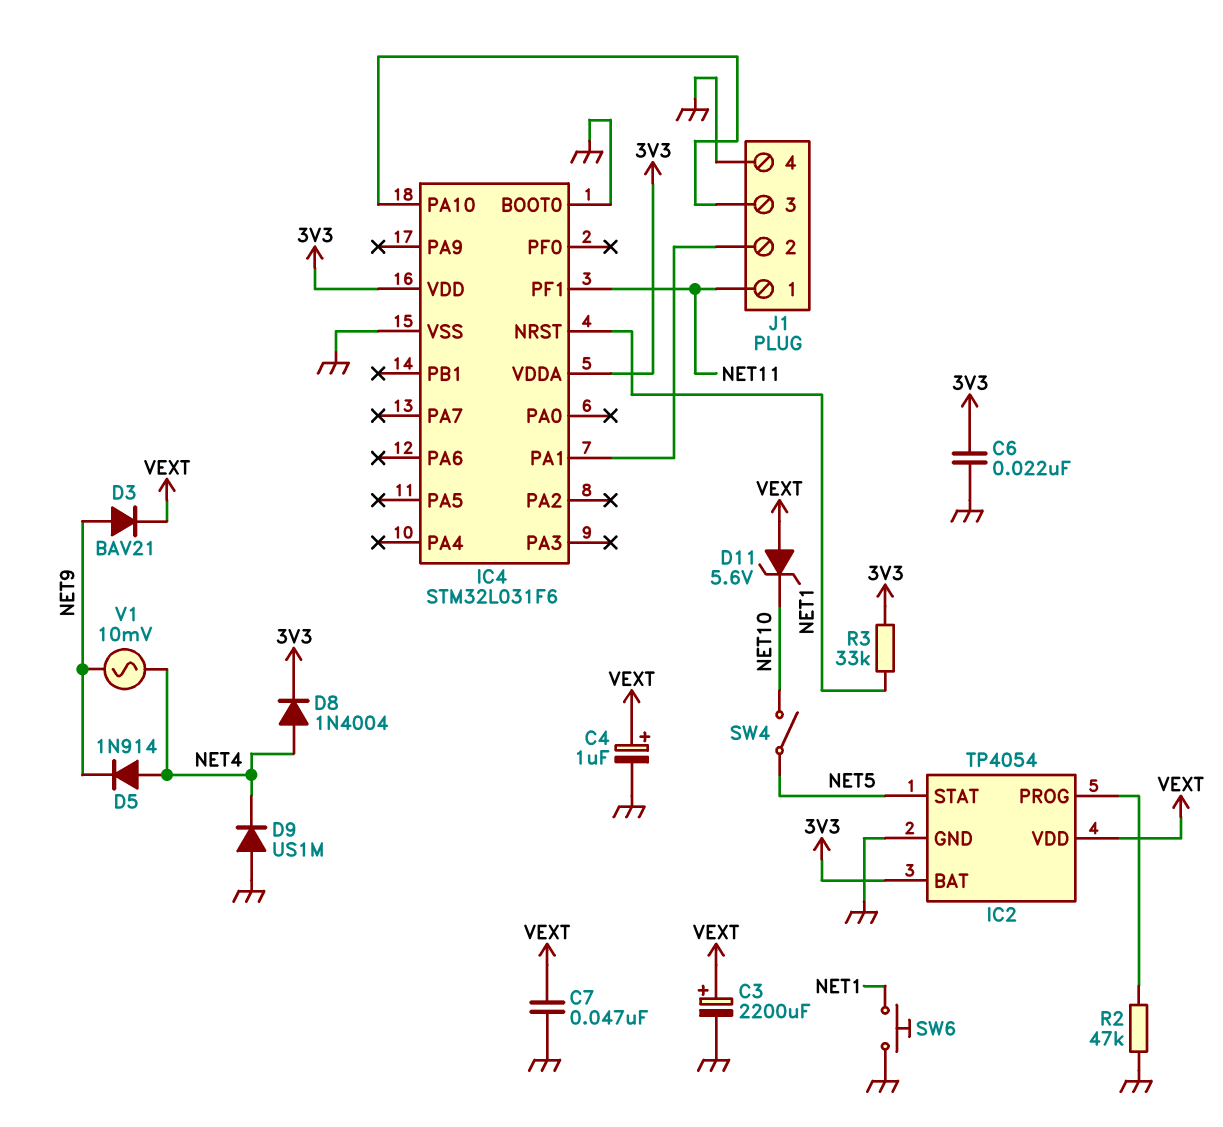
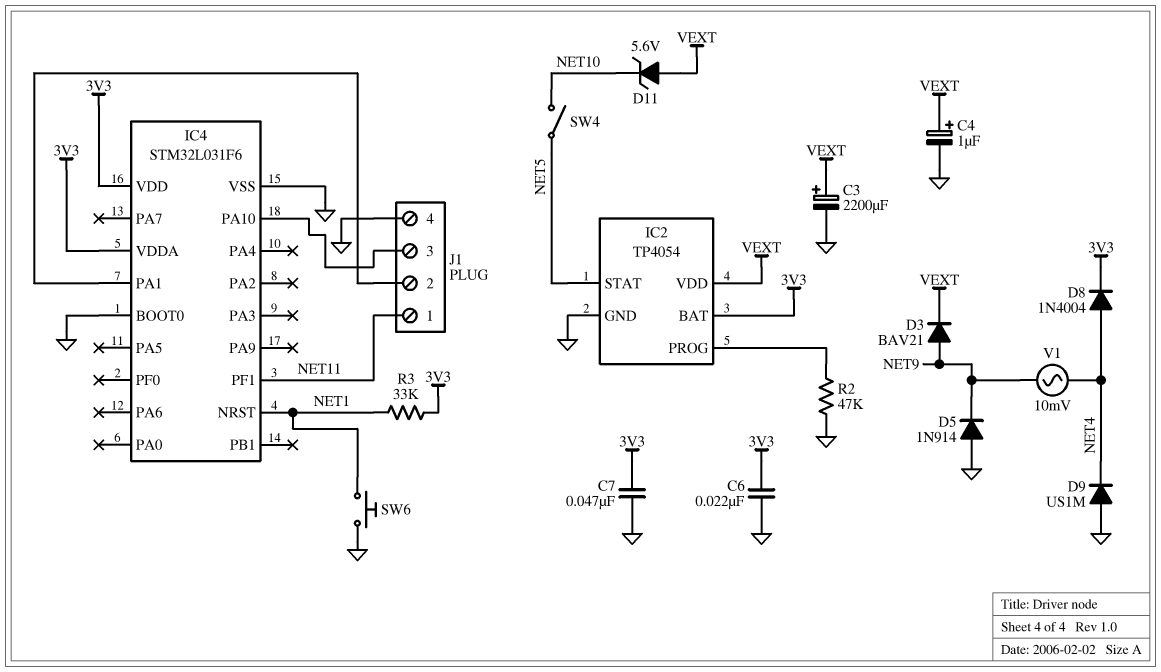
C7: 47nF (GND, VEXT) -> 47nF (3V3, GND)
D5: diode 1N914 (A NET4, K NET9) -> diode 1N914 (A GND, K NET9)

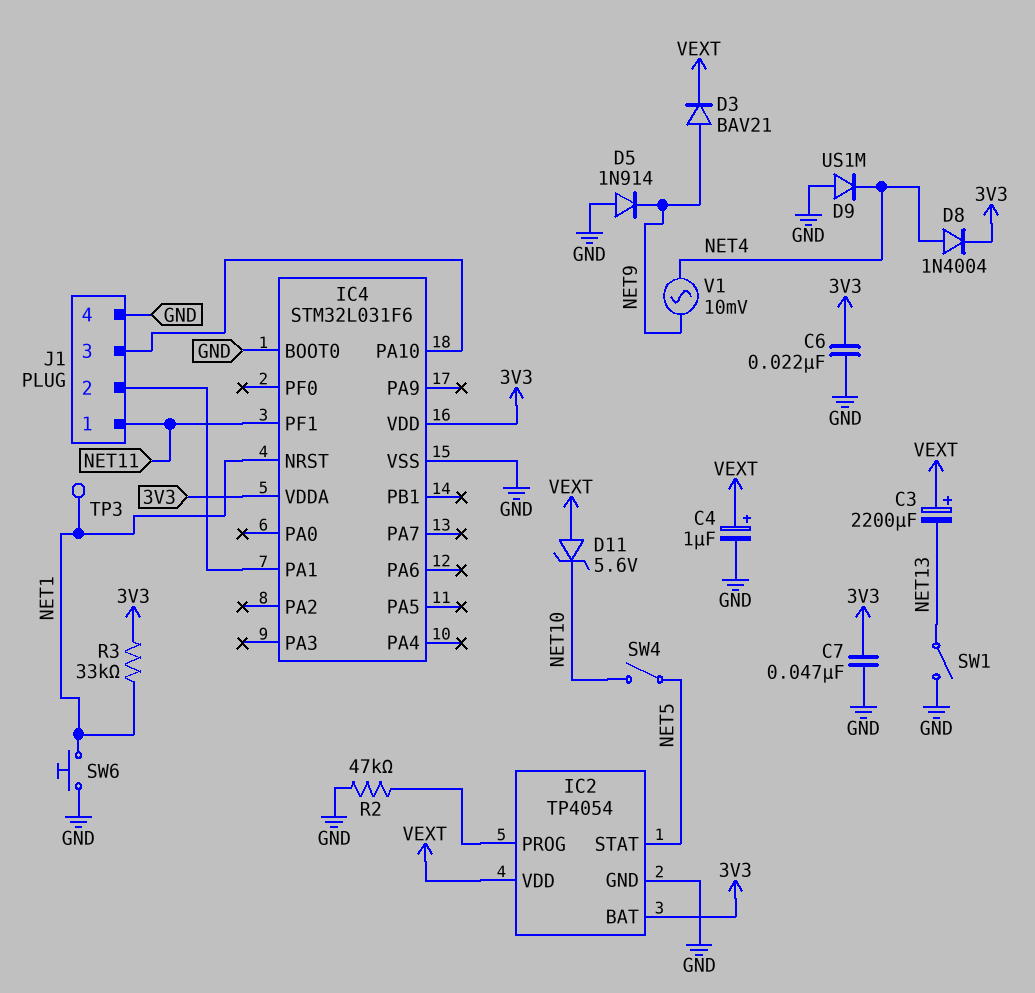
C3: 2200uF (plus VEXT, minus GND) -> 2200uF (plus VEXT, minus NET13)
SW1: none -> switch (GND, NET13)
TP3: none -> test point (NET1)

